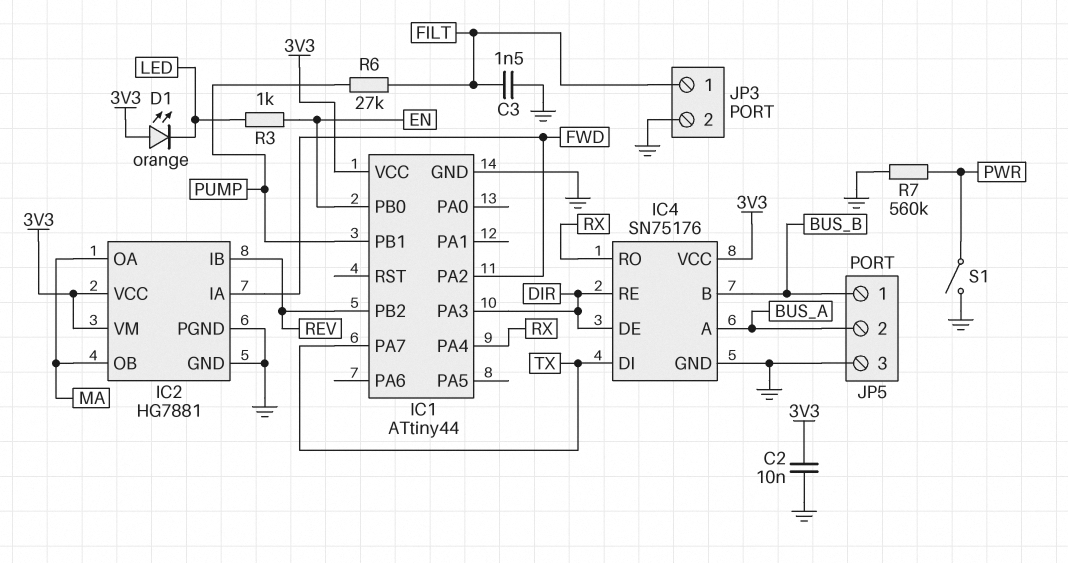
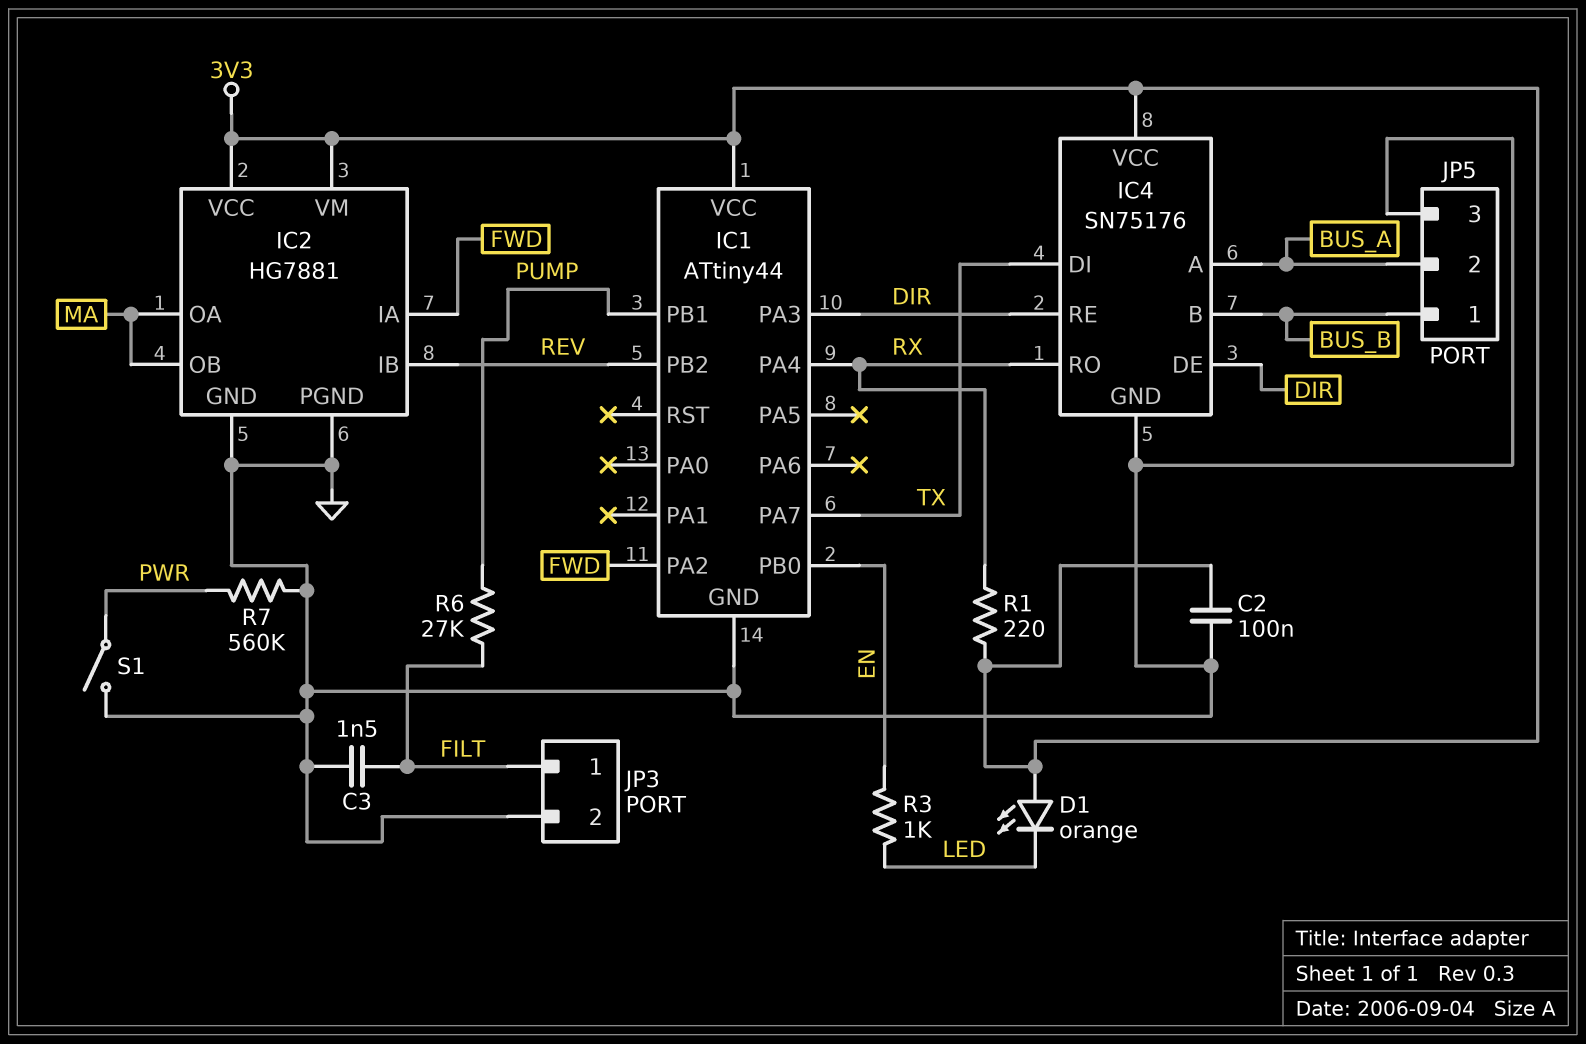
C2: 10nF (3V3, GND) -> 100nF (3V3, GND)
R1: none -> 220 (3V3, RX)

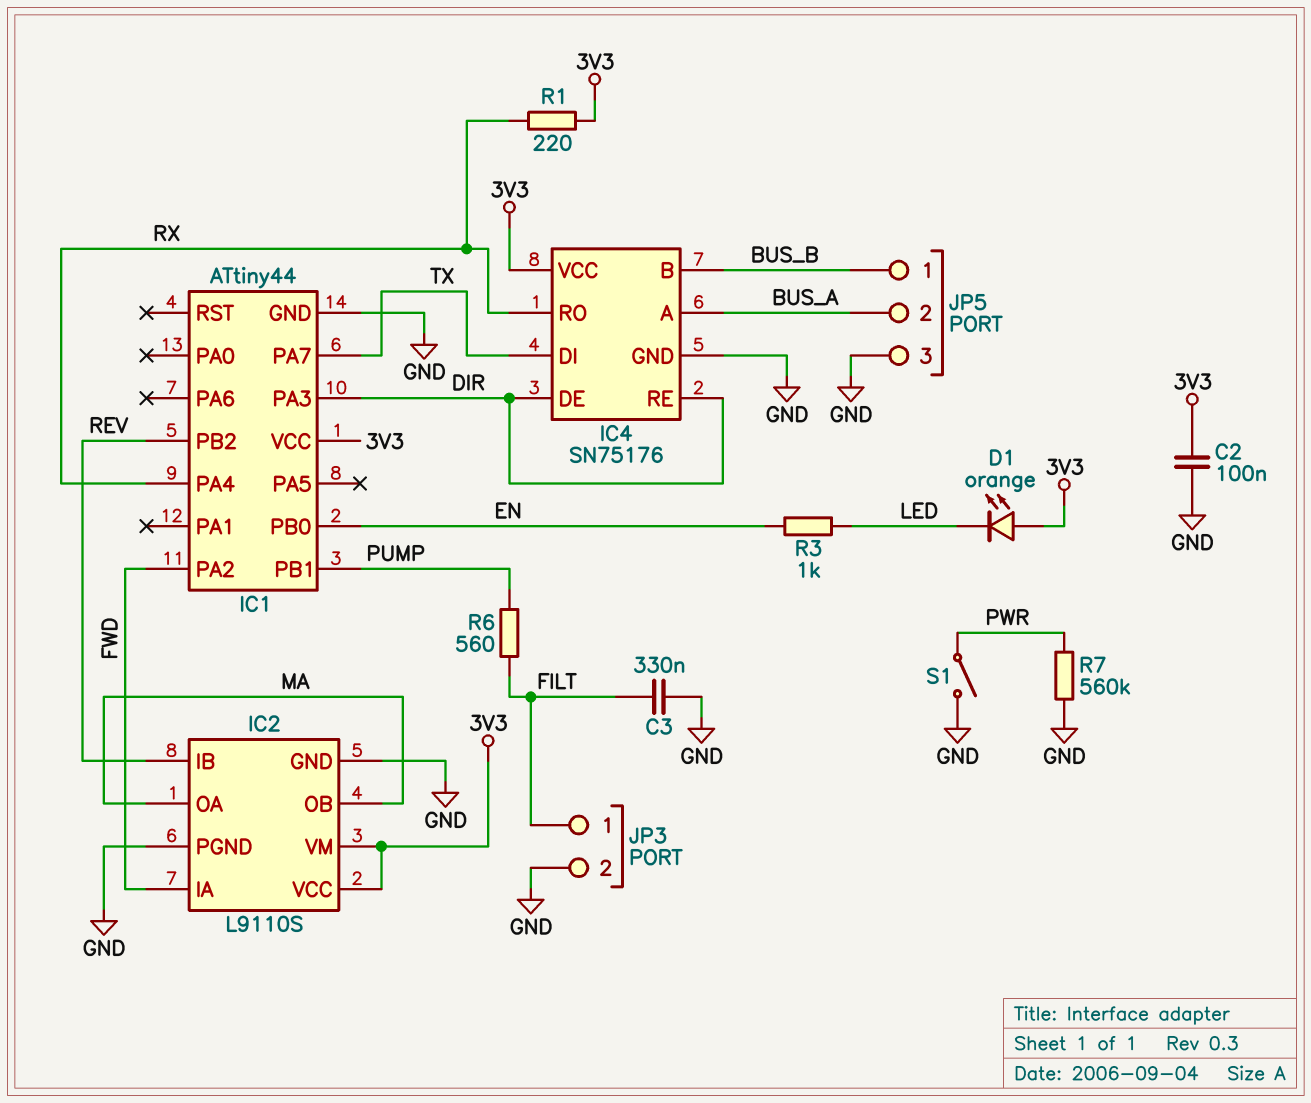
C3: 1.5nF (FILT, GND) -> 330nF (FILT, GND)
IC2: HG7881 -> L9110S
R6: 27k (FILT, PUMP) -> 560 (FILT, PUMP)

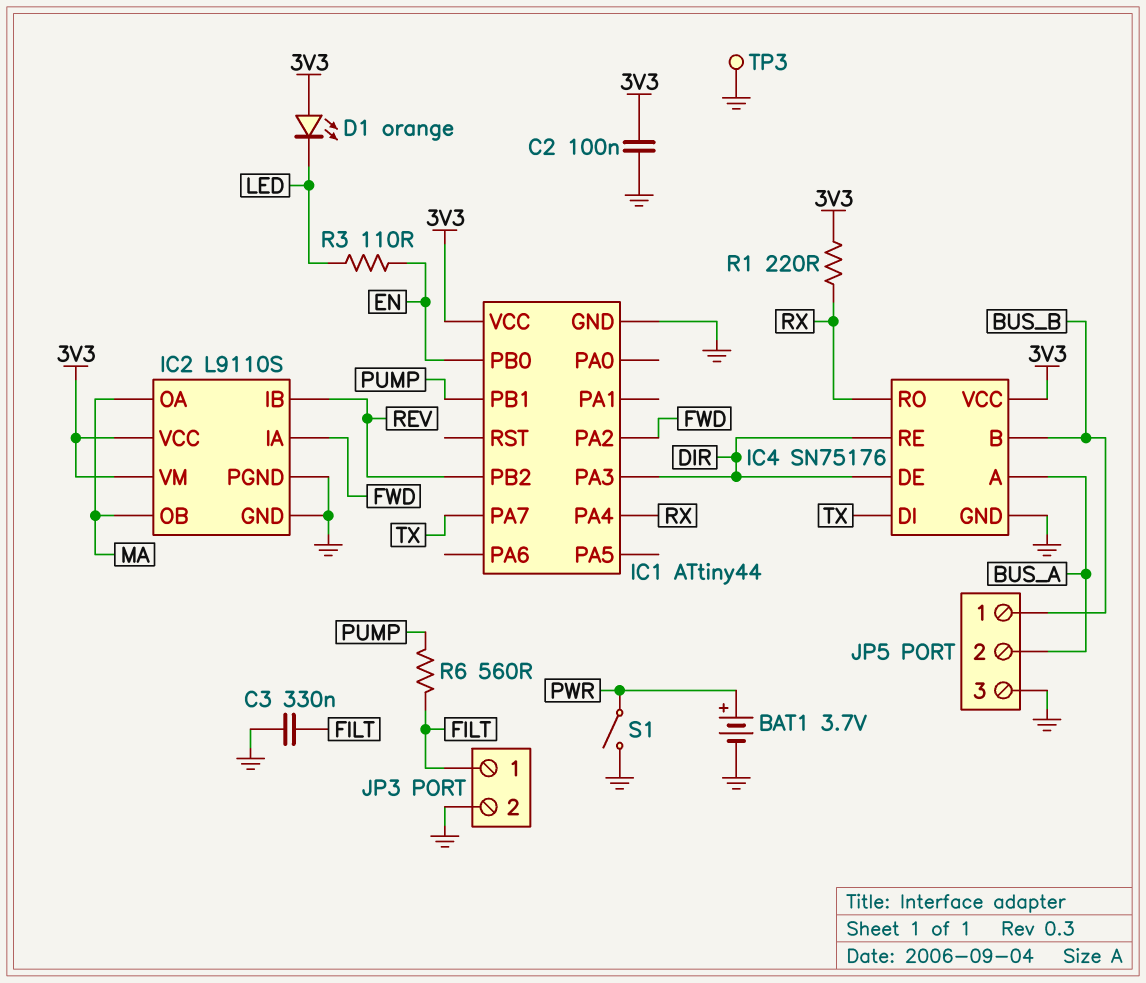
BAT1: none -> 3.7V (plus PWR, minus GND)
R3: 1k (EN, LED) -> 110 (EN, LED)
R7: 560k (GND, PWR) -> none
TP3: none -> test point (GND)

